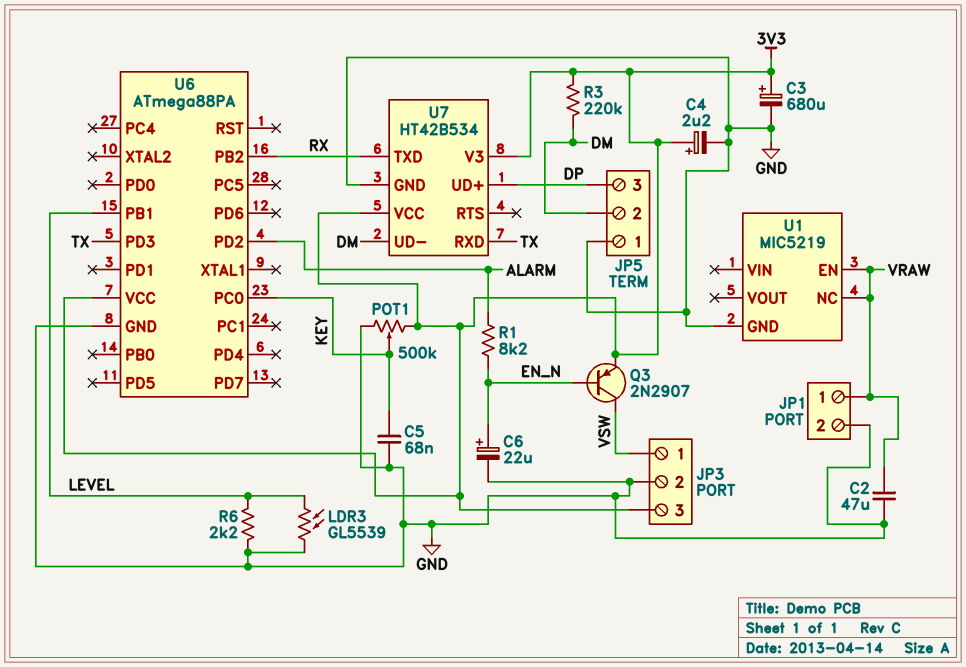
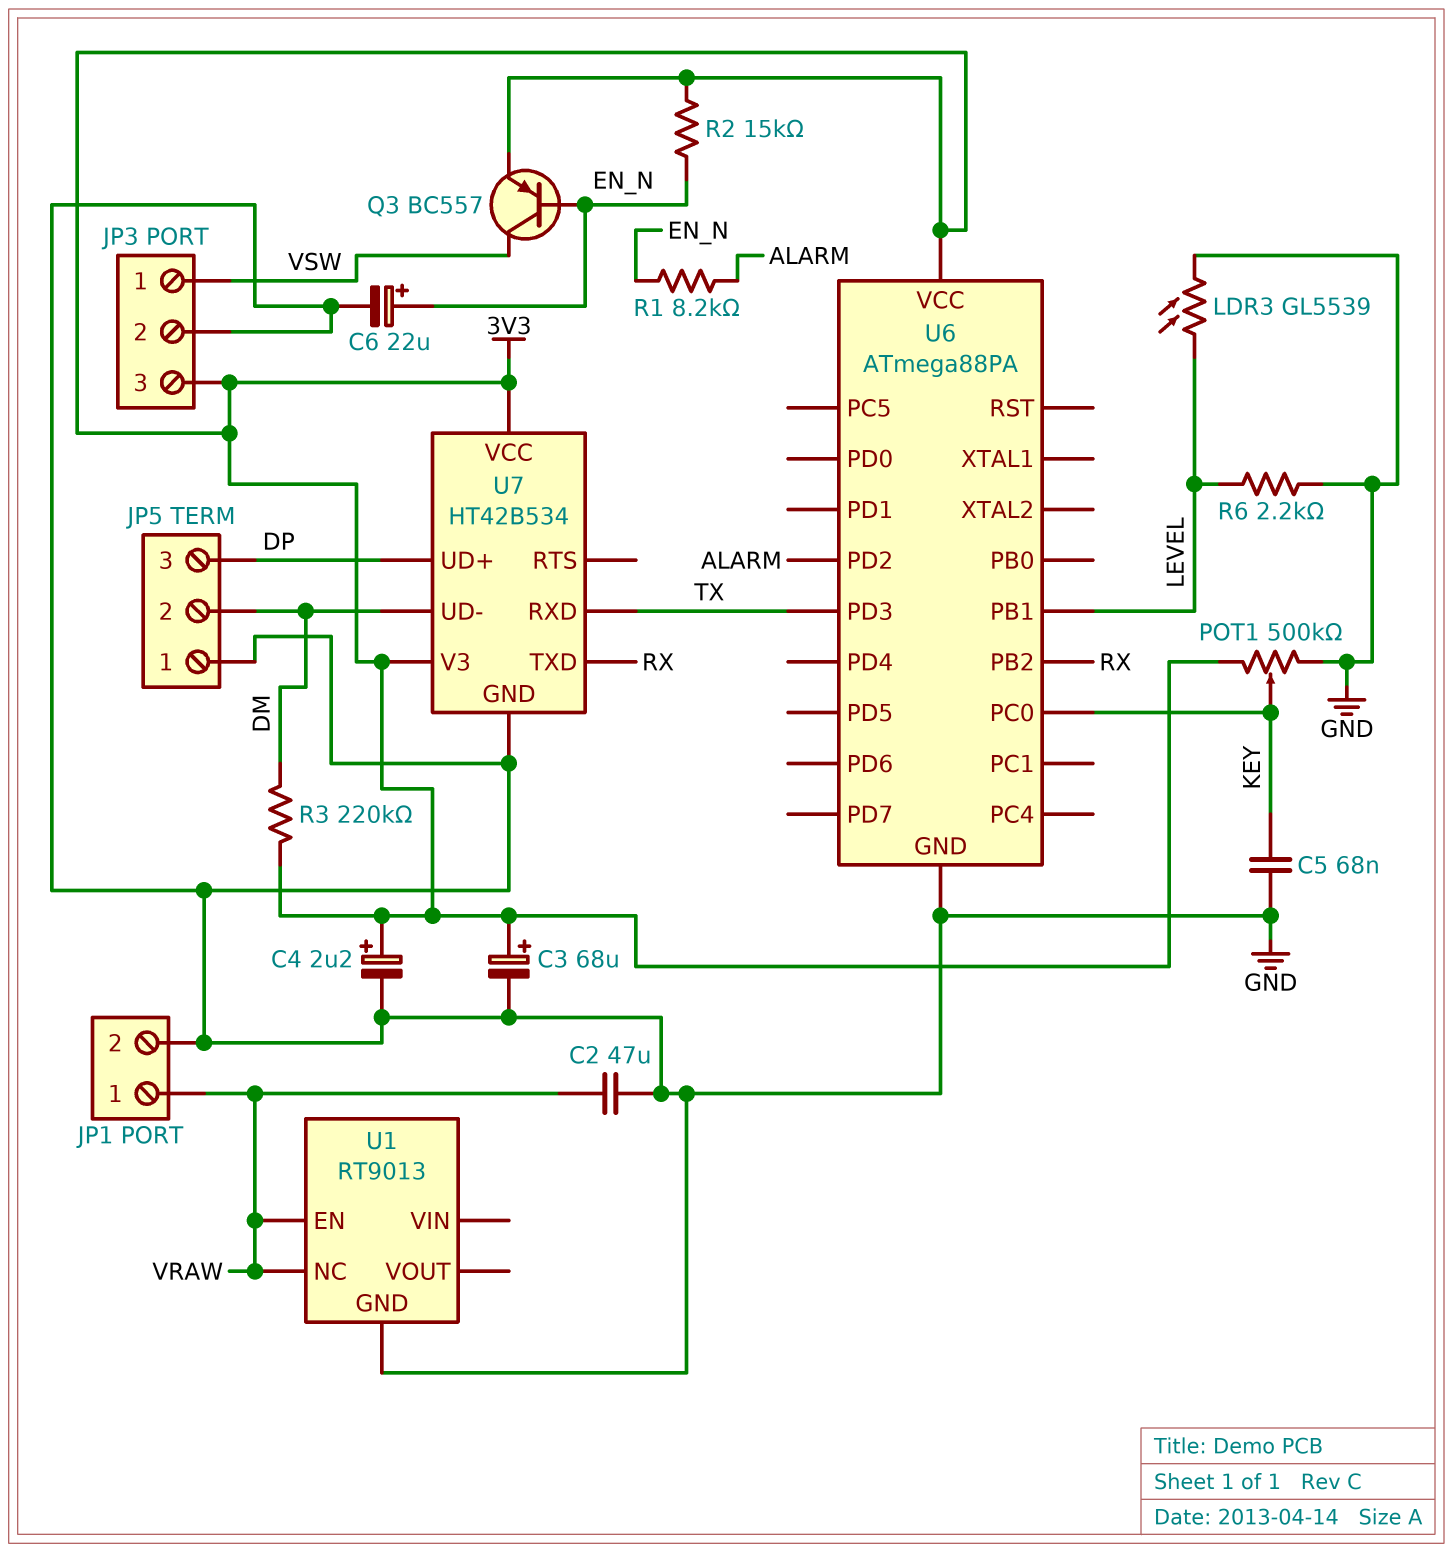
C3: 680uF (plus 3V3, minus GND) -> 68uF (plus 3V3, minus GND)
Q3: PNP 2N2907 (B EN_N, C VSW, E 3V3) -> PNP BC557 (B EN_N, C VSW, E 3V3)
R2: none -> 15k (3V3, EN_N)
U1: MIC5219 -> RT9013

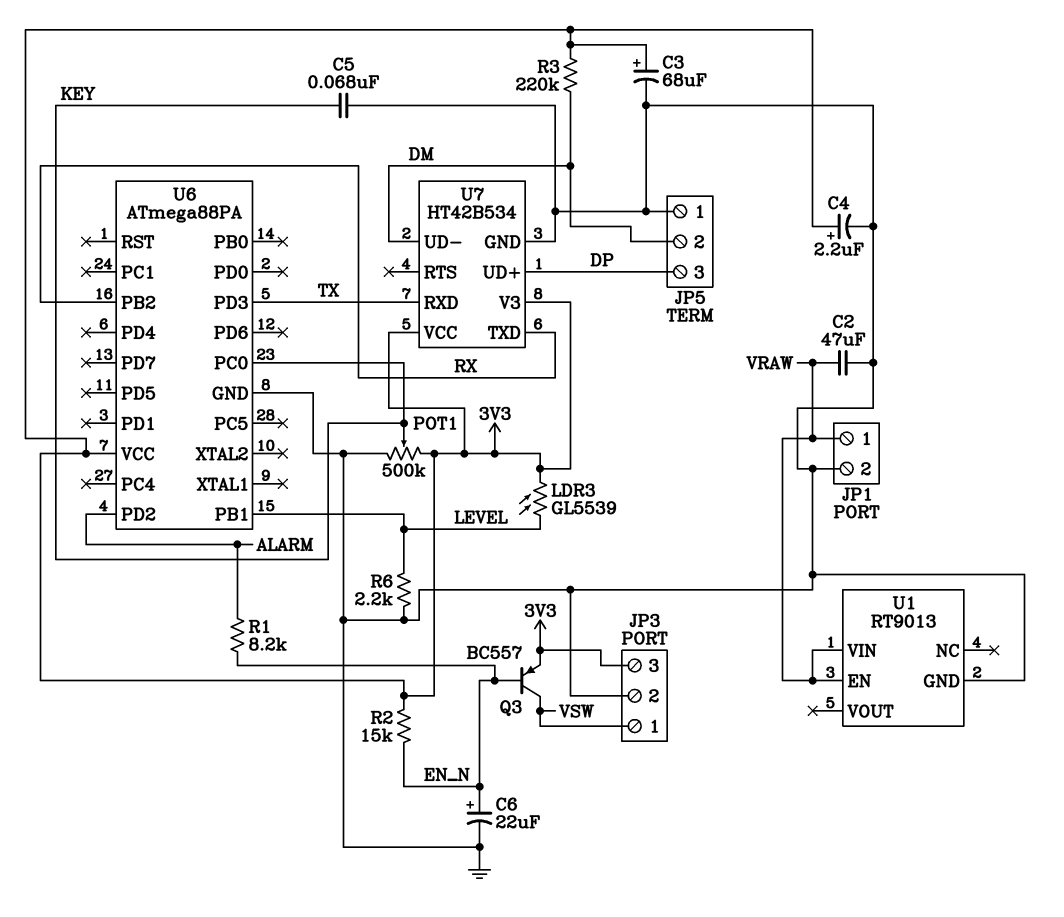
LDR3: GL5539 (GND, LEVEL) -> GL5539 (3V3, LEVEL)
U1 pin NC: VRAW -> none
U1 pin VIN: none -> VRAW

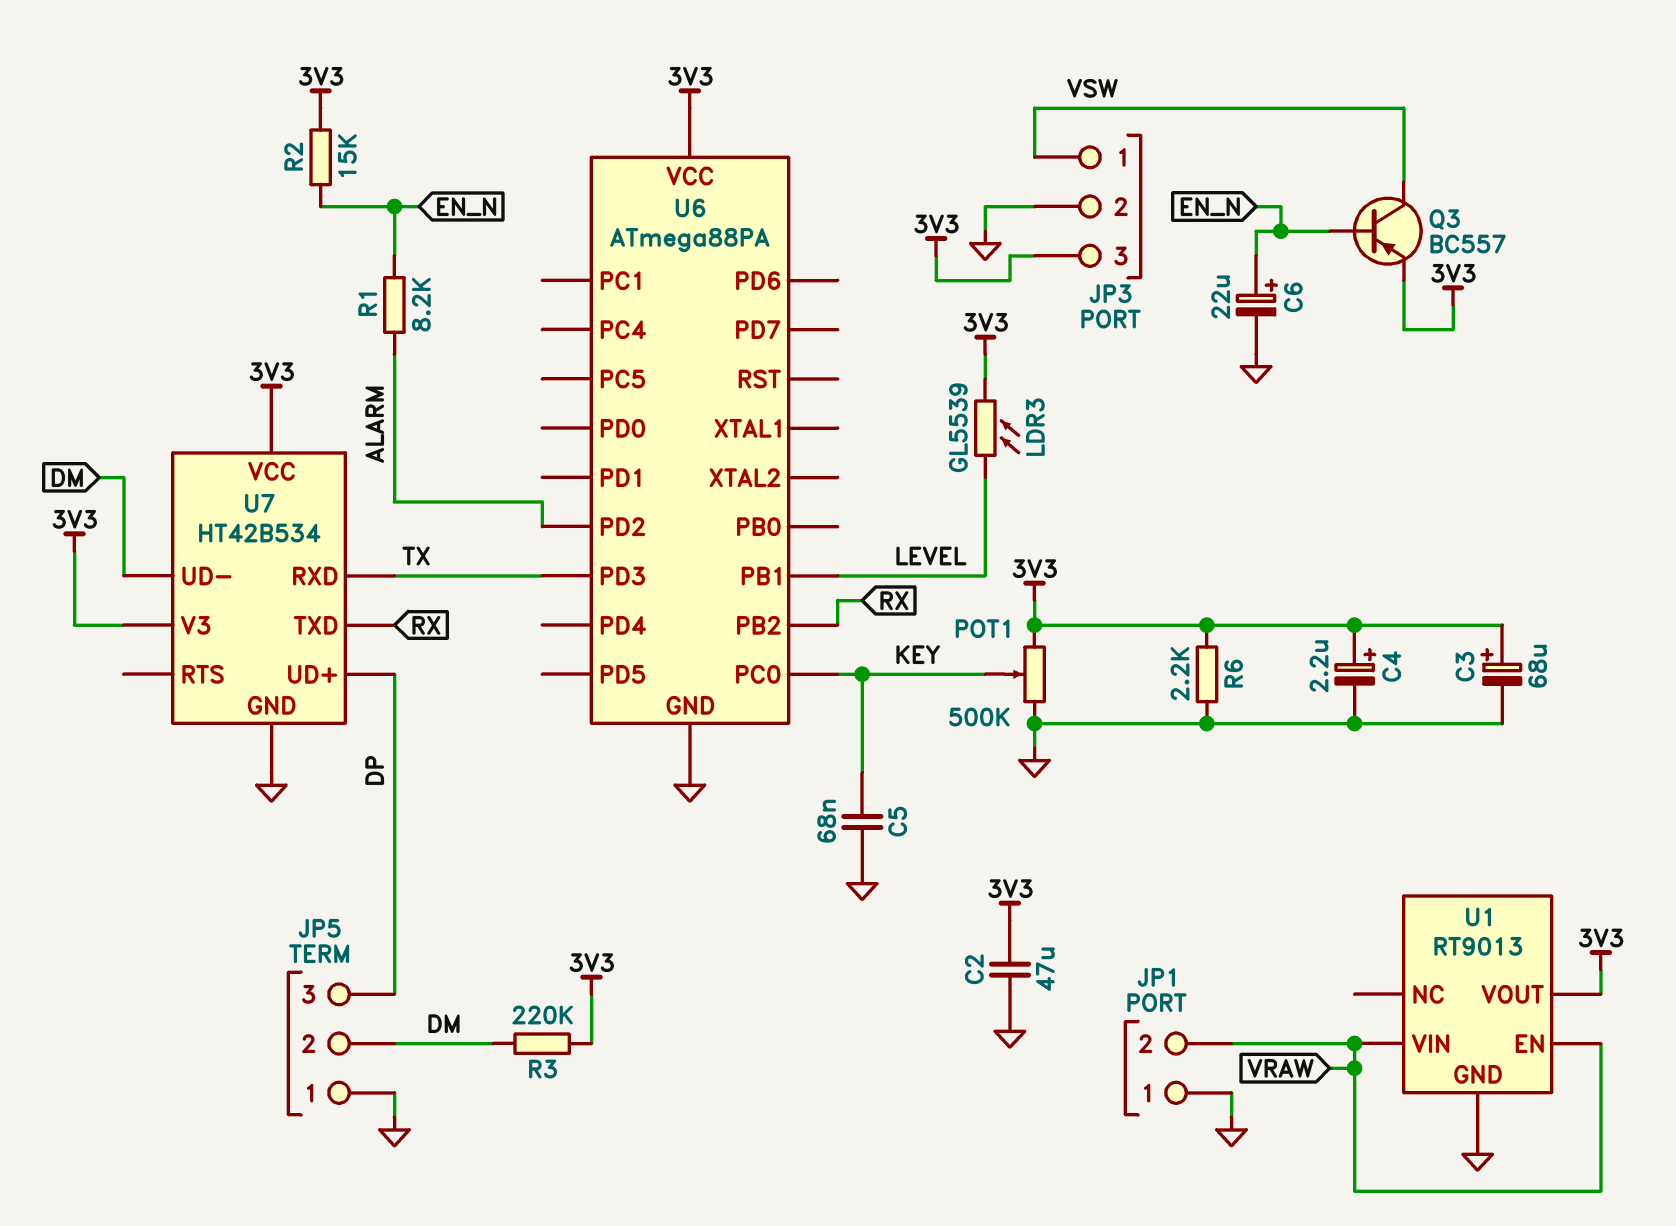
C2: 47uF (GND, VRAW) -> 47uF (3V3, GND)
JP1 pin 1: VRAW -> GND
JP1 pin 2: GND -> VRAW
R6: 2.2k (GND, LEVEL) -> 2.2k (3V3, GND)
U1 pin VOUT: none -> 3V3

